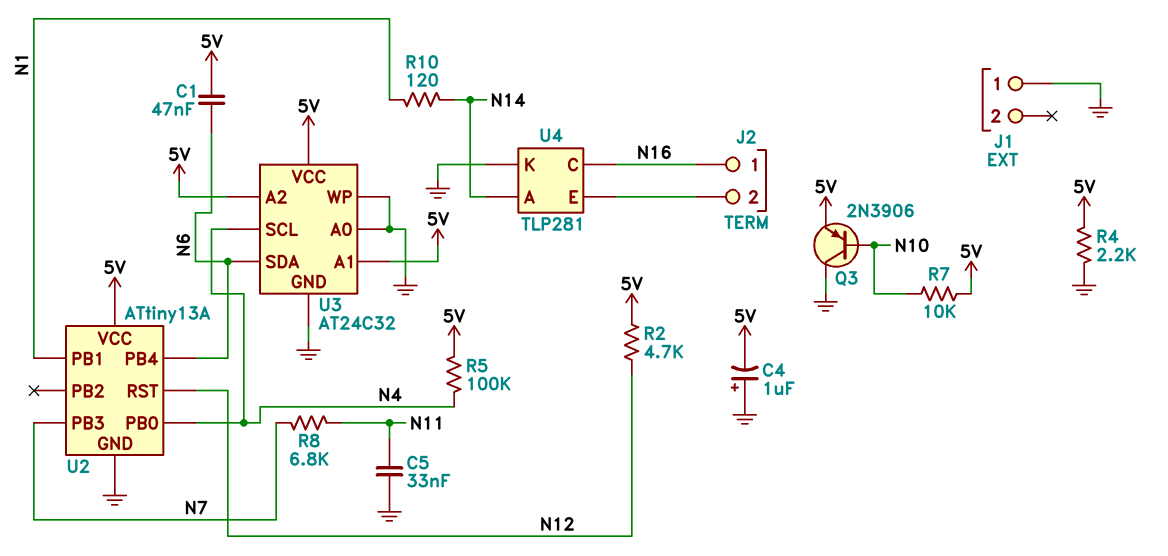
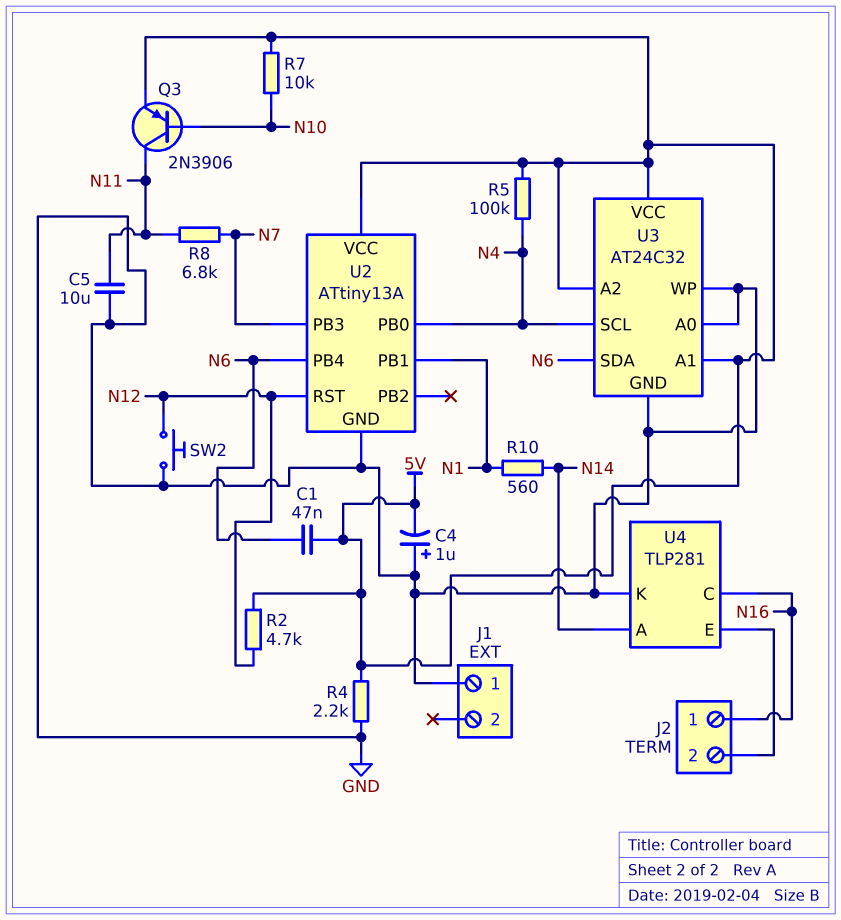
C5: 33nF (GND, N11) -> 10uF (GND, N11)
Q3: PNP 2N3906 (B N10, C GND, E 5V) -> PNP 2N3906 (B N10, C N11, E 5V)
R10: 120 (N1, N14) -> 560 (N1, N14)
SW2: none -> button (GND, N12)

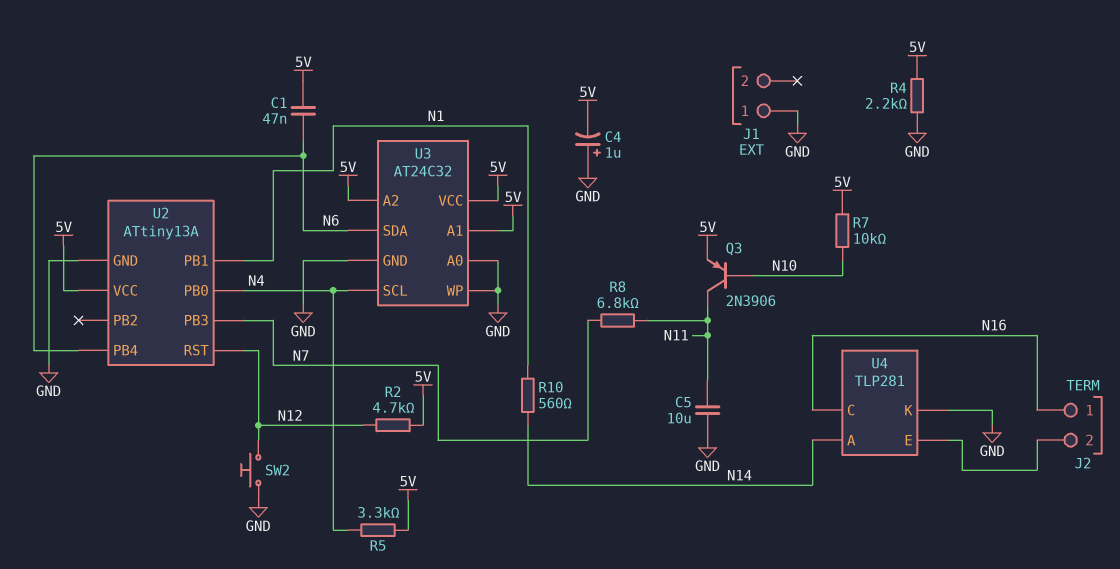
R5: 100k (5V, N4) -> 3.3k (5V, N4)

